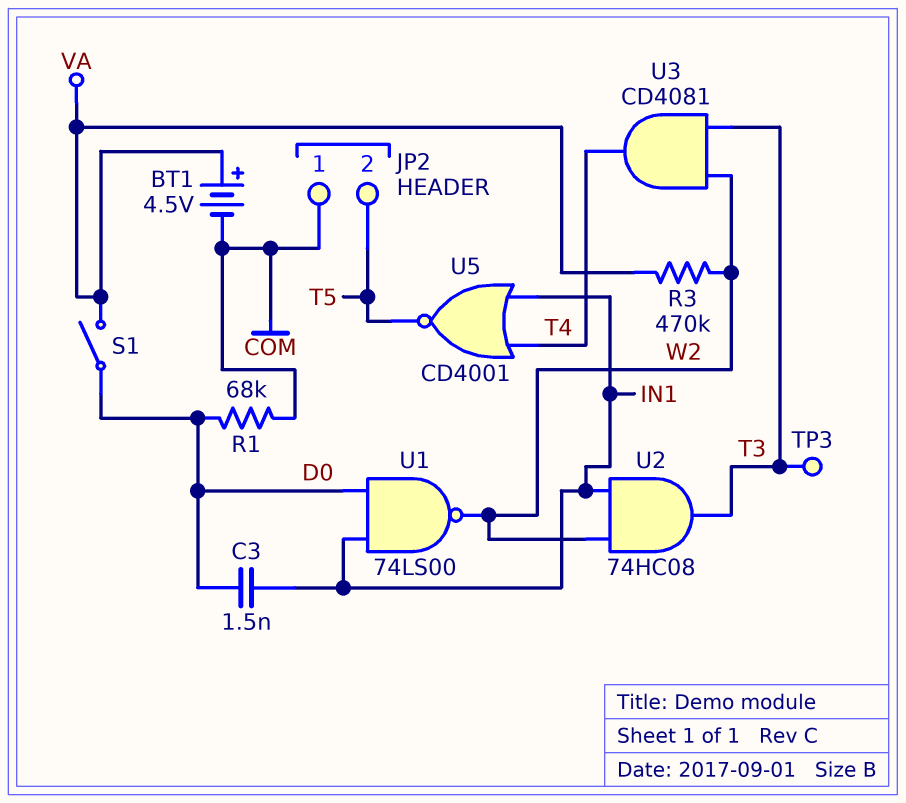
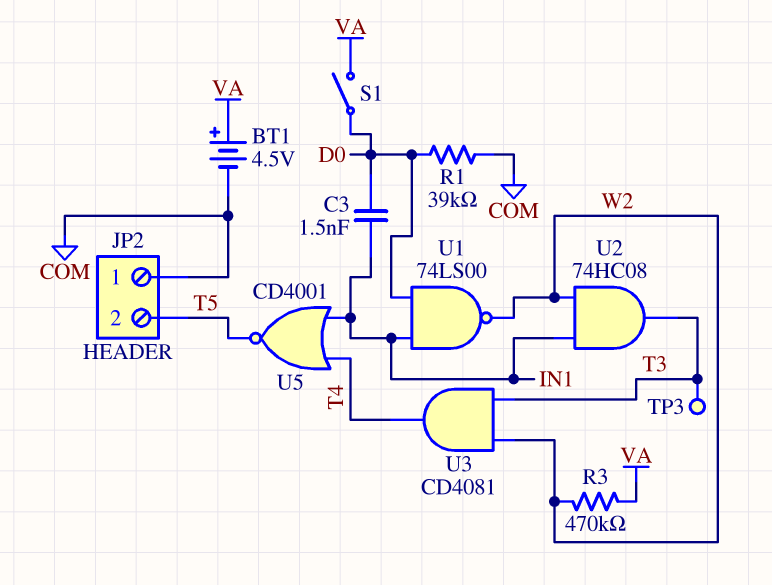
R1: 68k (COM, D0) -> 39k (COM, D0)

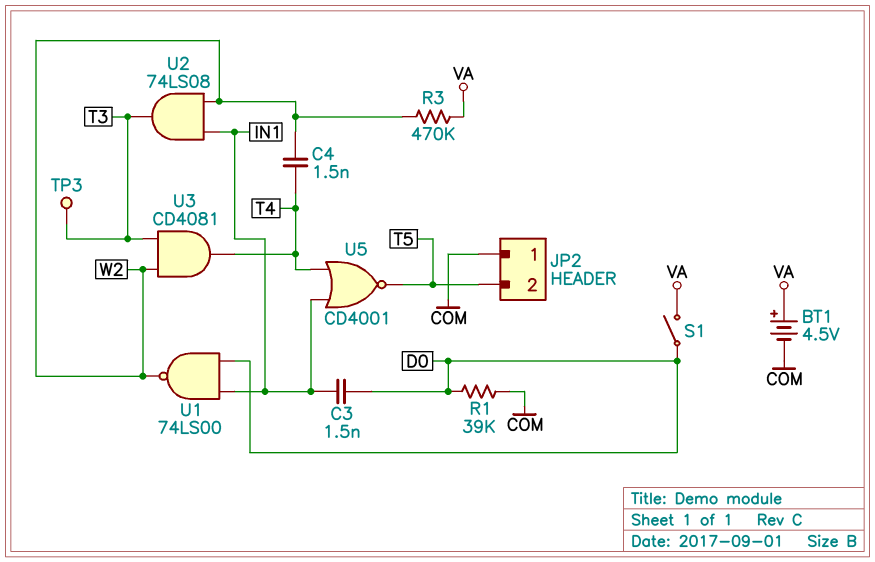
C4: none -> 1.5nF (T4, W2)
U2: AND 74HC08 (in IN1, in W2, out T3) -> AND 74LS08 (in IN1, in W2, out T3)

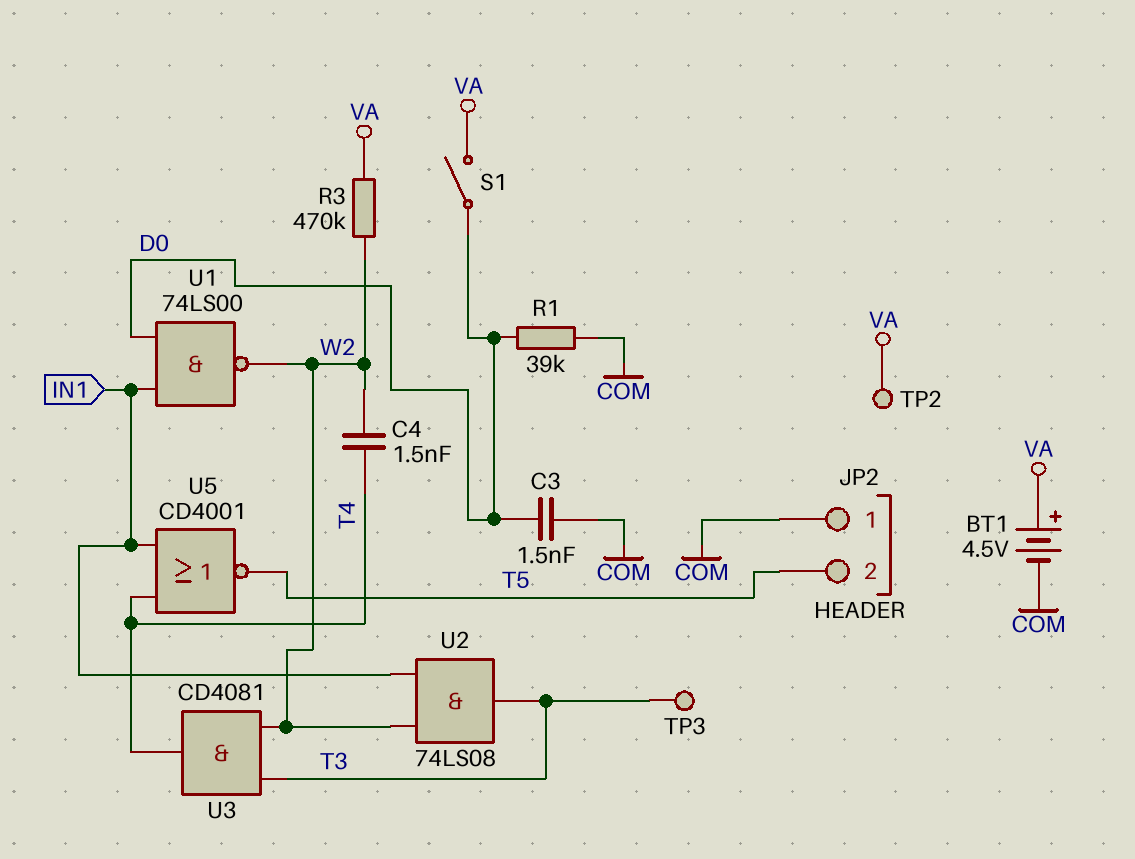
C3: 1.5nF (D0, IN1) -> 1.5nF (COM, D0)
TP2: none -> test point (VA)

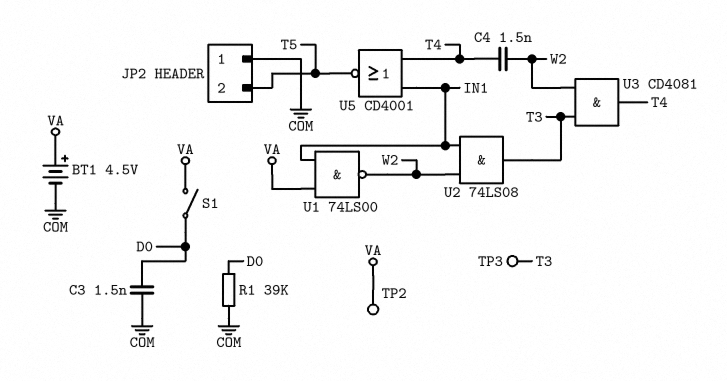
R3: 470k (VA, W2) -> none
U1: NAND 74LS00 (in D0, in IN1, out W2) -> NAND 74LS00 (in IN1, in VA, out W2)

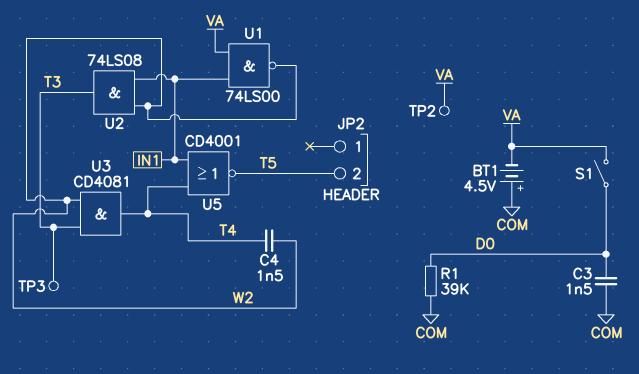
BT1: 4.5V (plus VA, minus COM) -> 4.5V (plus COM, minus VA)
JP2 pin 1: COM -> none

